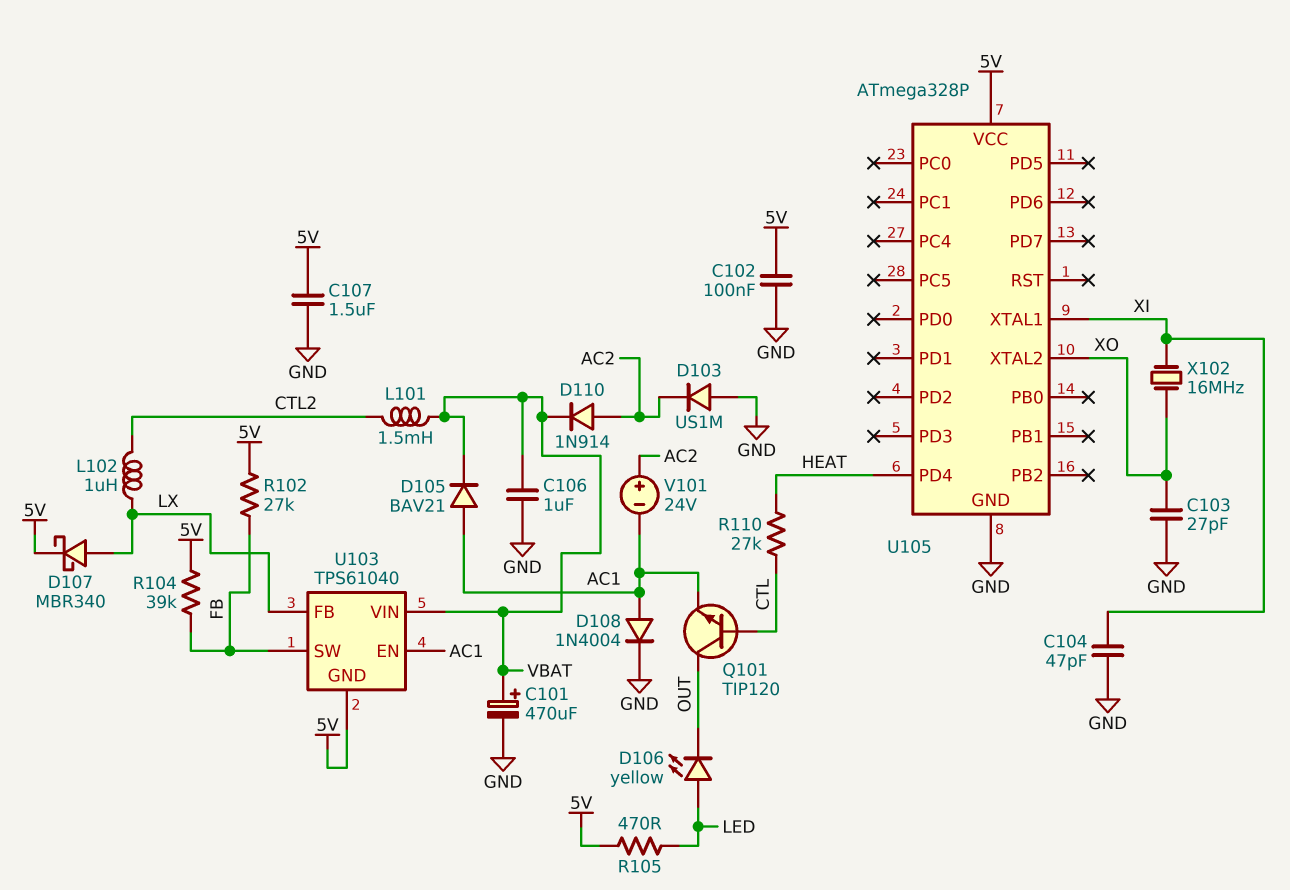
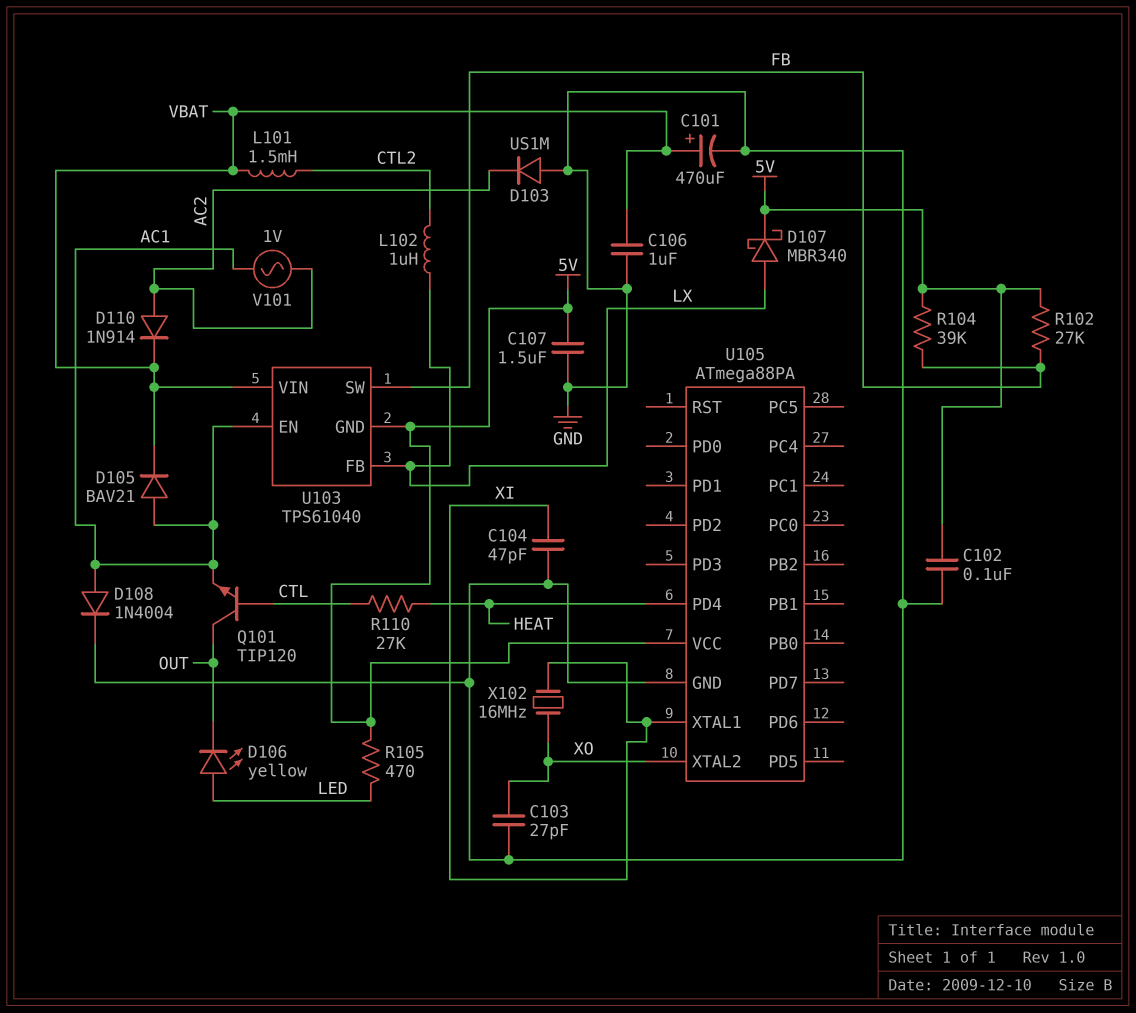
U105: ATmega328P -> ATmega88PA
V101: 24V (plus AC2, minus AC1) -> AC 1V (AC1, AC2)

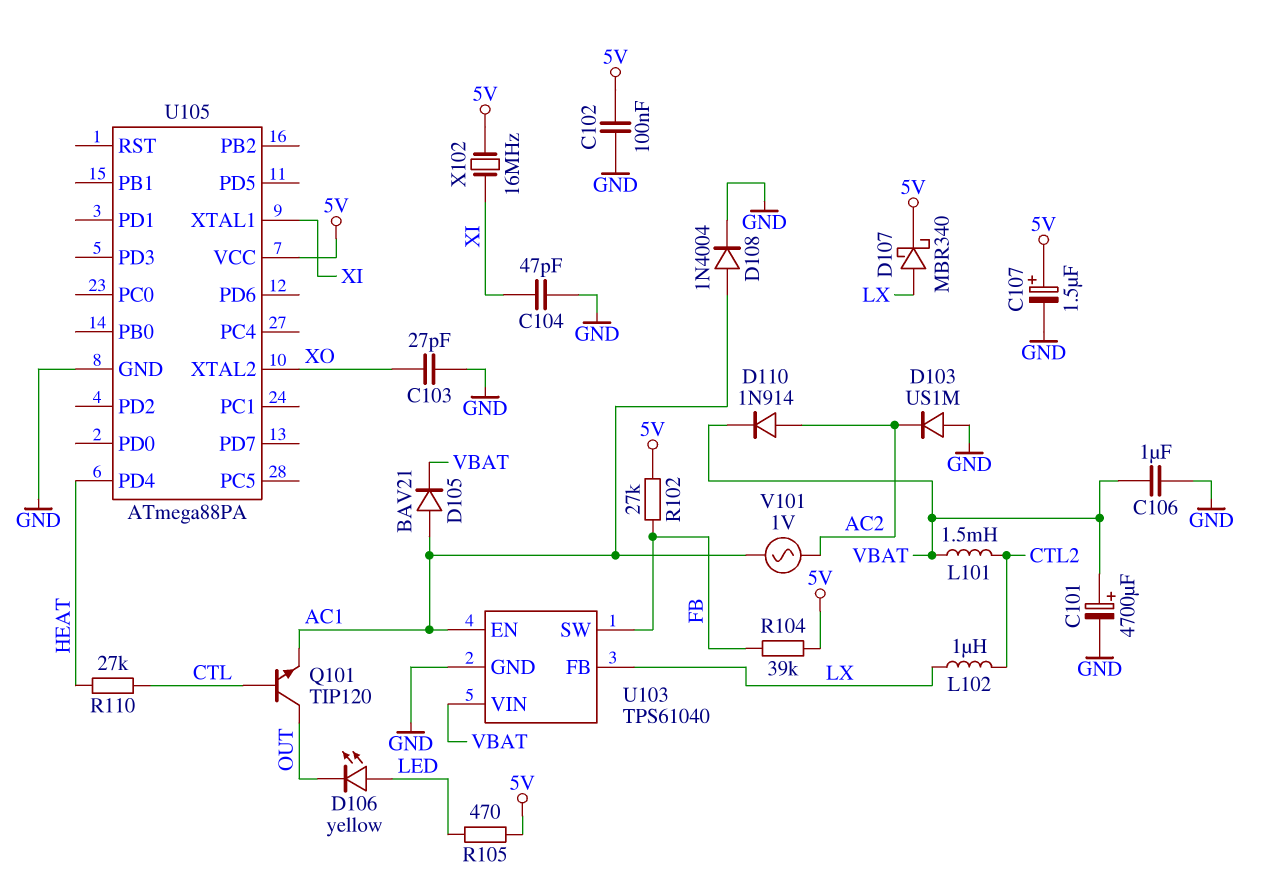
C101: 470uF (plus VBAT, minus GND) -> 4700uF (plus VBAT, minus GND)
C107: 1.5uF (5V, GND) -> 1.5uF (plus 5V, minus GND)
U103 pin GND: 5V -> GND
X102: 16MHz (XI, XO) -> 16MHz (5V, XI)

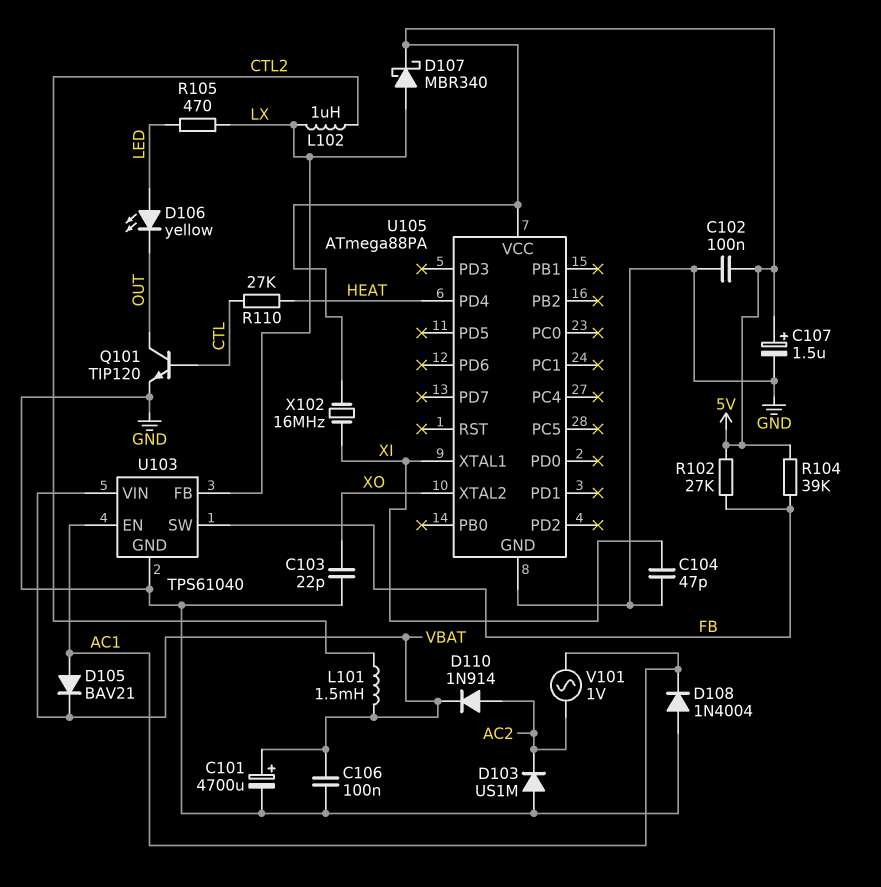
C103: 27pF (GND, XO) -> 22pF (GND, XO)
C106: 1uF (GND, VBAT) -> 100nF (GND, VBAT)
D108: diode 1N4004 (A AC1, K GND) -> diode 1N4004 (A GND, K AC1)
Q101: NPN TIP120 (B CTL, C OUT, E AC1) -> NPN TIP120 (B CTL, C OUT, E GND)
R105: 470 (5V, LED) -> 470 (LED, LX)

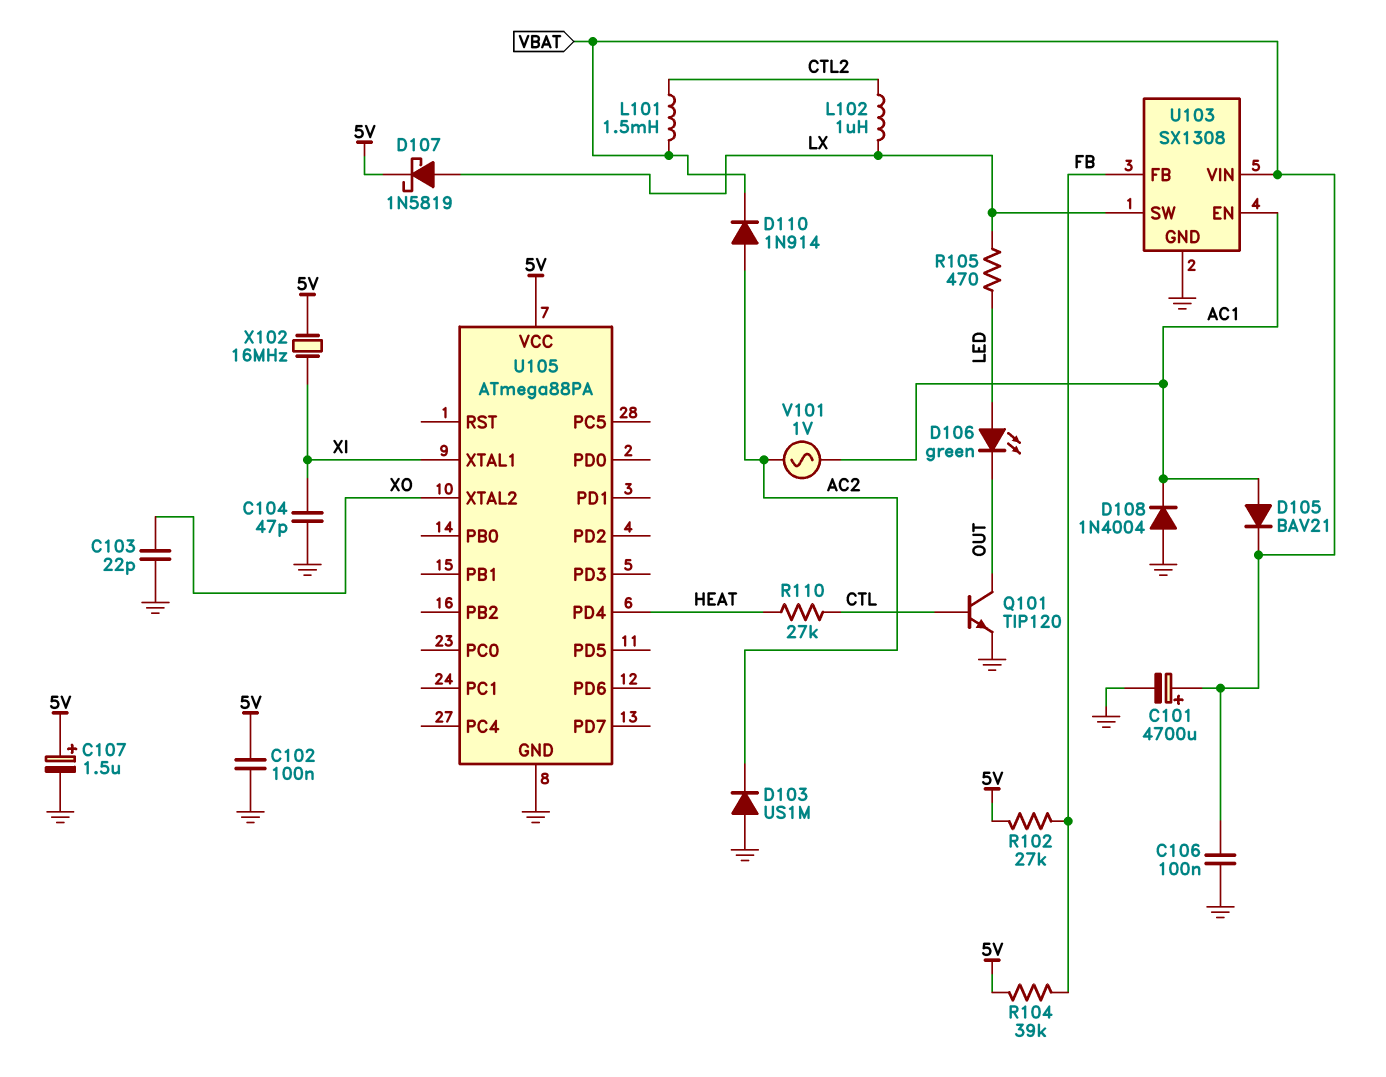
D106: LED yellow (A LED, K OUT) -> LED green (A LED, K OUT)
D107: schottky MBR340 (A LX, K 5V) -> schottky 1N5819 (A LX, K 5V)
U103: TPS61040 -> SX1308
U103 pin FB: LX -> FB
U103 pin SW: FB -> LX

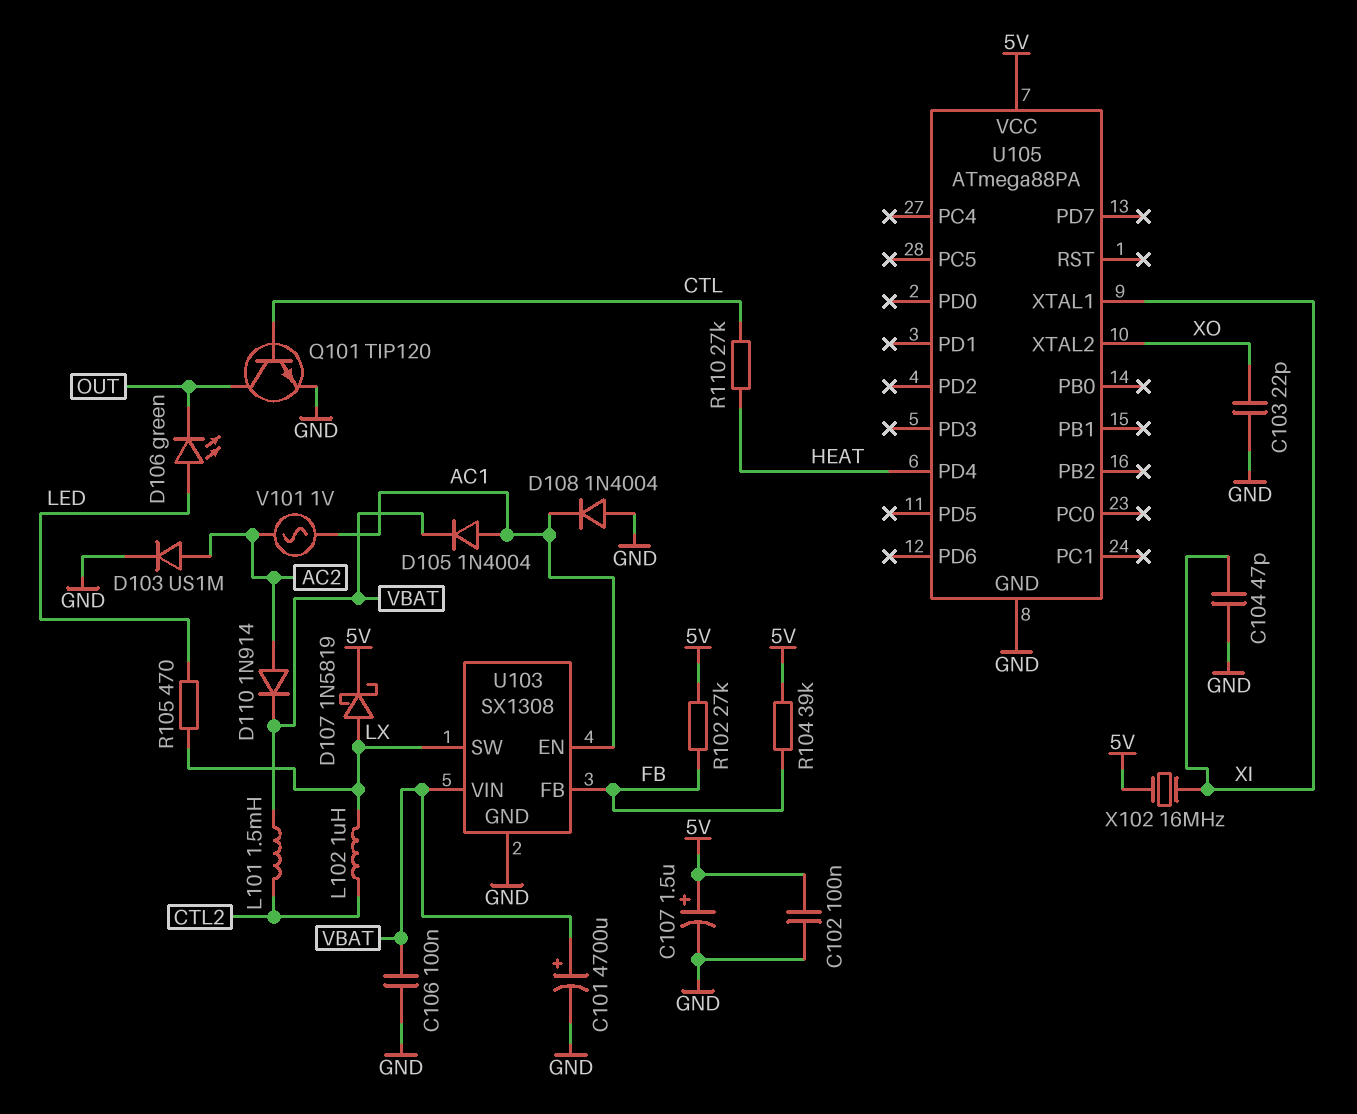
D103: diode US1M (A GND, K AC2) -> diode US1M (A AC2, K GND)
D105: diode BAV21 (A AC1, K VBAT) -> diode 1N4004 (A AC1, K VBAT)

